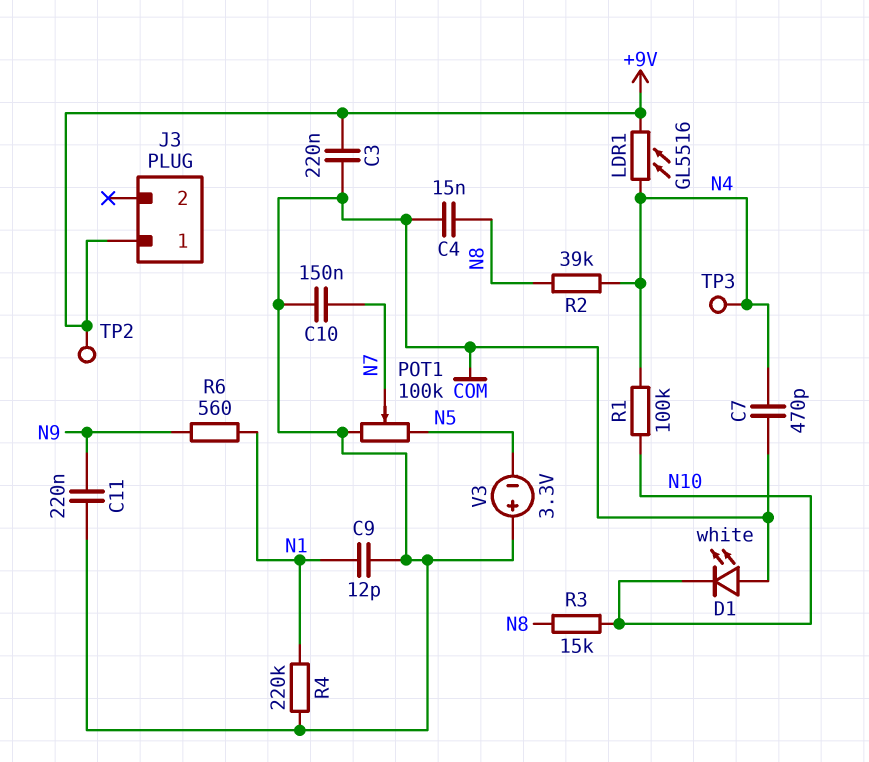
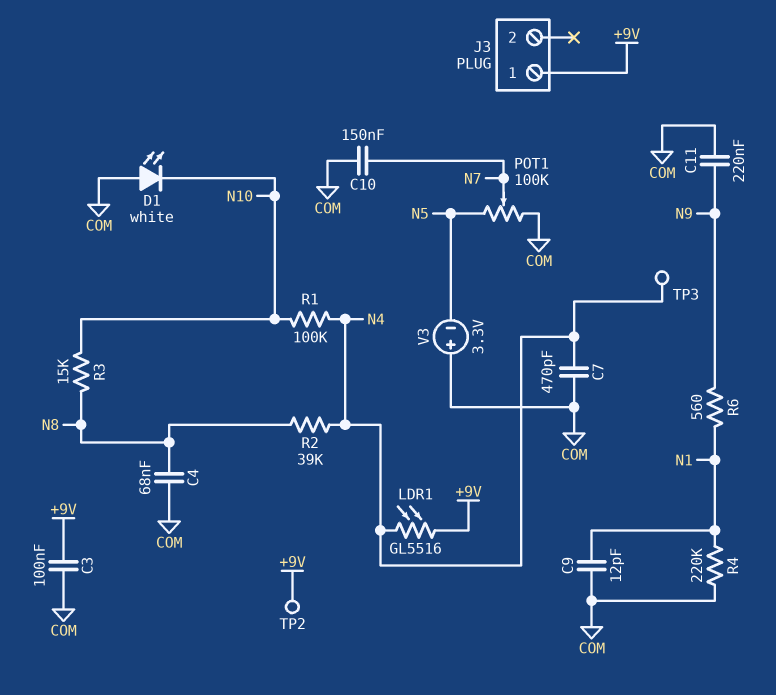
C3: 220nF (+9V, COM) -> 100nF (+9V, COM)
C4: 15nF (COM, N8) -> 68nF (COM, N8)

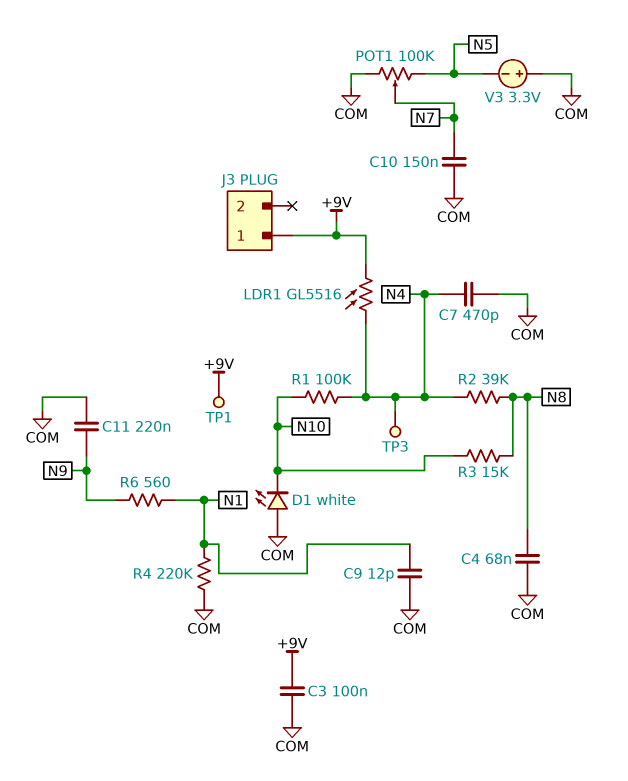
TP1: none -> test point (+9V)
TP2: test point (+9V) -> none

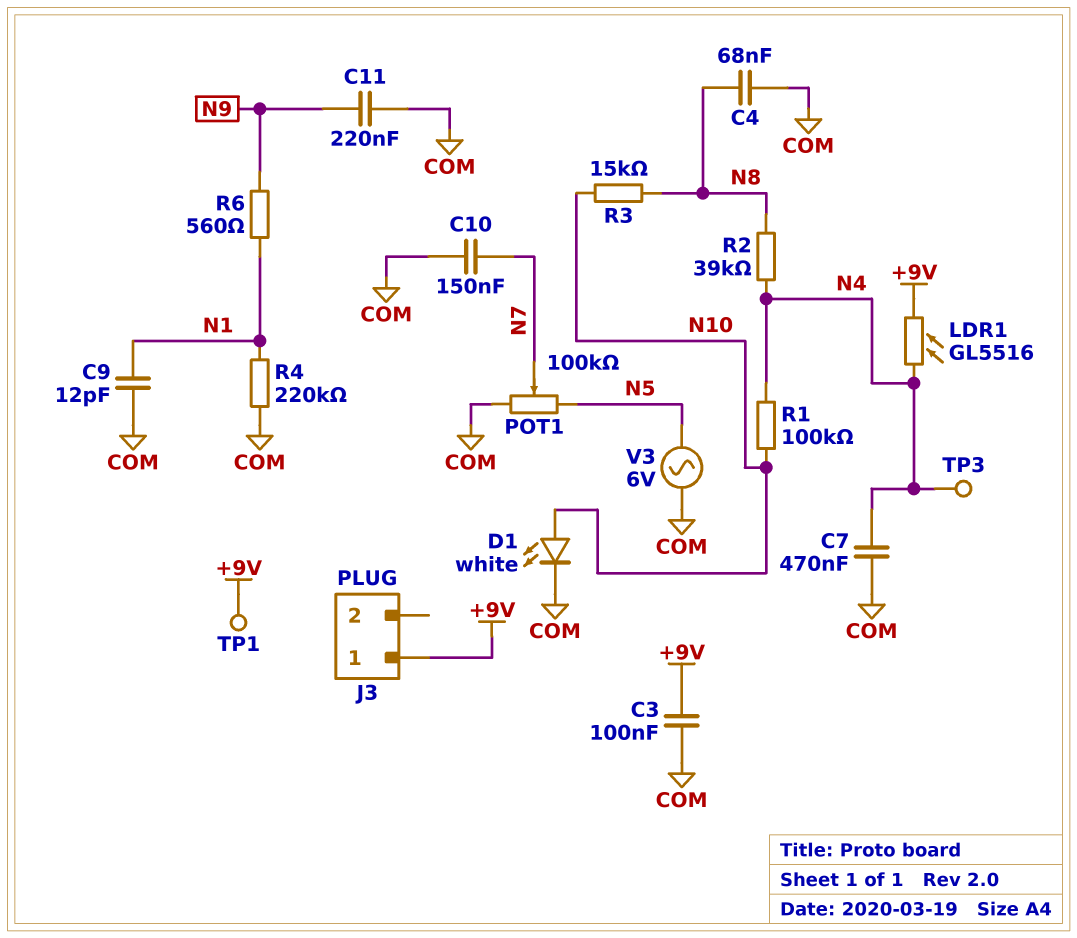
C7: 470pF (COM, N4) -> 470nF (COM, N4)
D1: LED white (A COM, K N10) -> LED white (A N10, K COM)
V3: 3.3V (plus COM, minus N5) -> AC 6V (COM, N5)

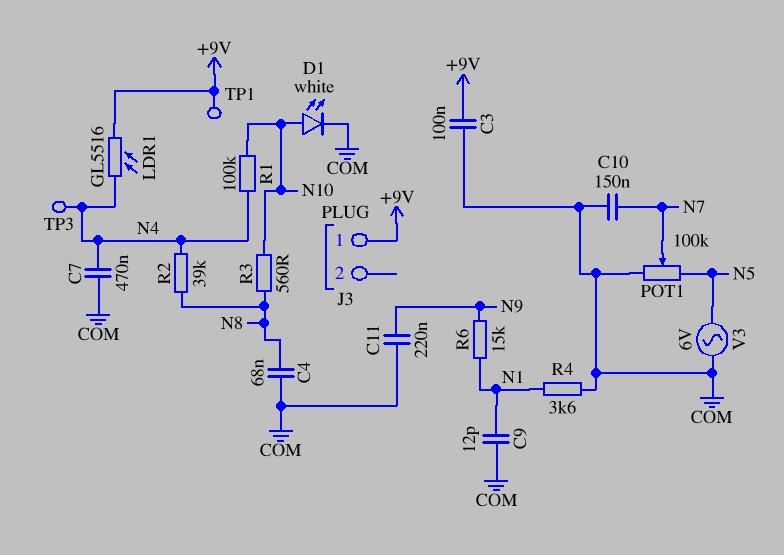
R3: 15k (N8, N10) -> 560 (N8, N10)
R4: 220k (COM, N1) -> 3.6k (COM, N1)
R6: 560 (N1, N9) -> 15k (N1, N9)

